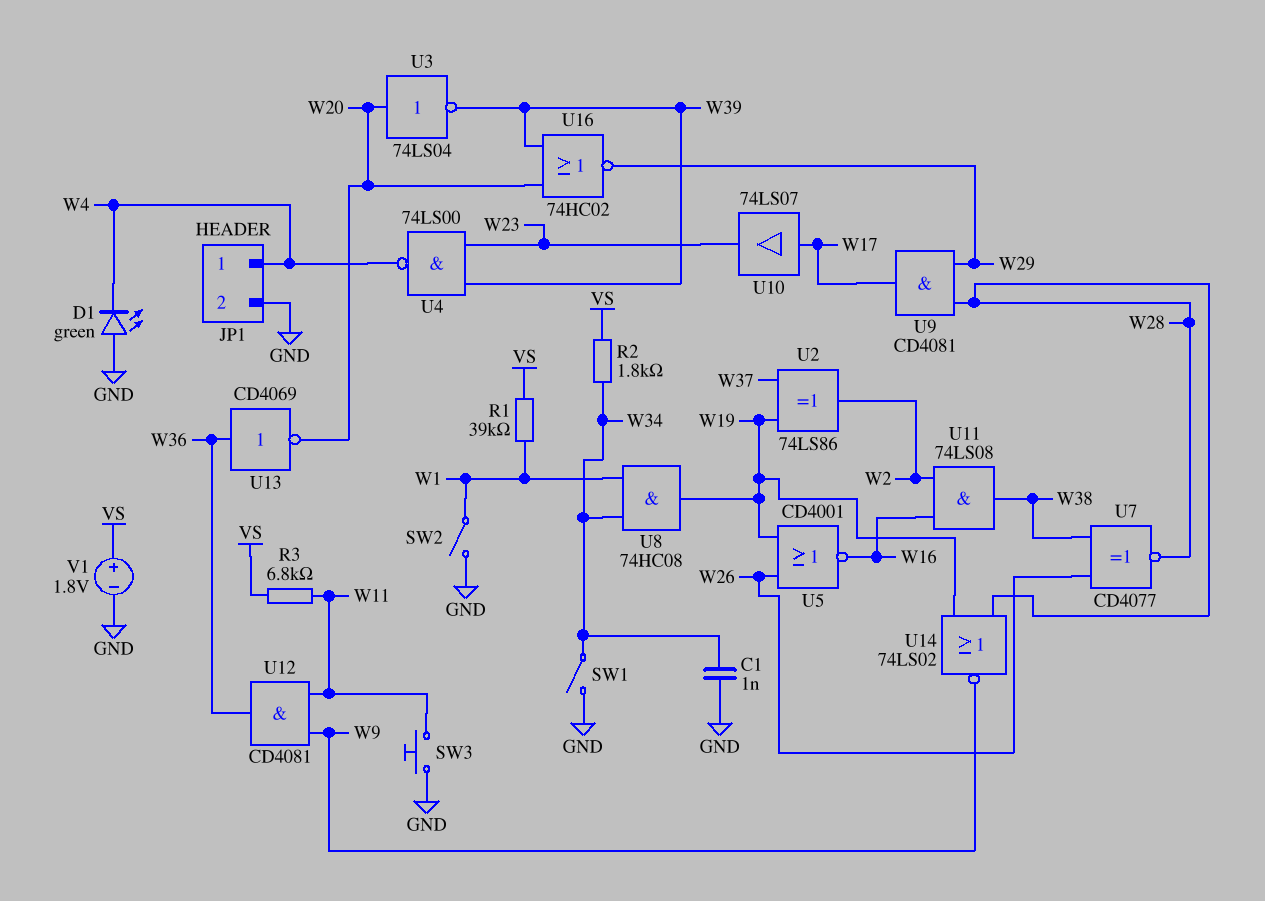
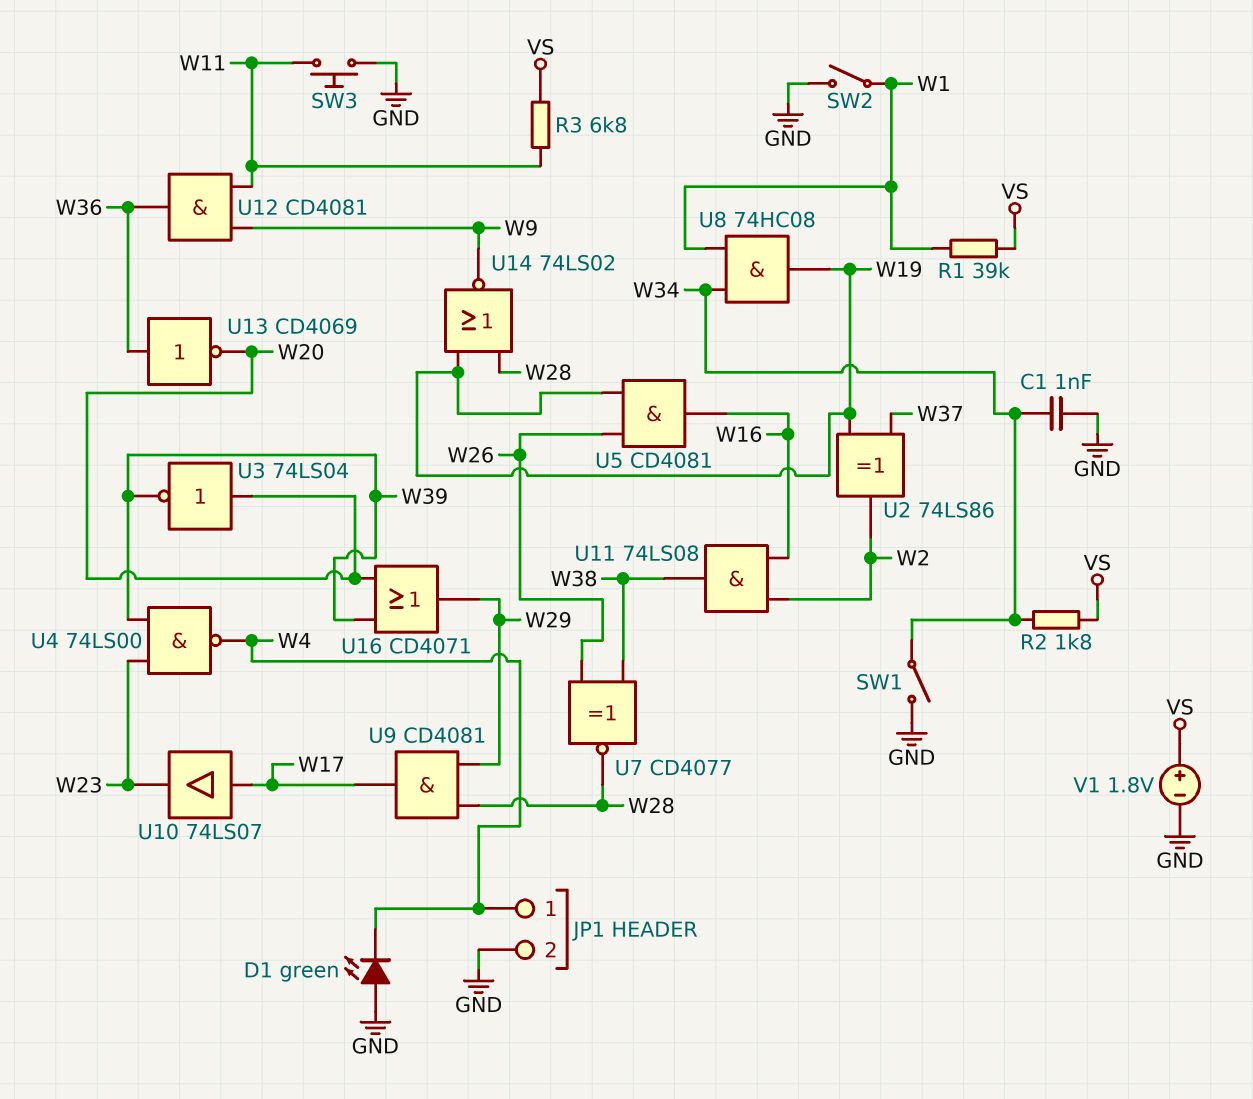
U5: NOR CD4001 (in W19, in W26, out W16) -> AND CD4081 (in W19, in W26, out W16)
U16: NOR 74HC02 (in W20, in W39, out W29) -> OR CD4071 (in W20, in W39, out W29)

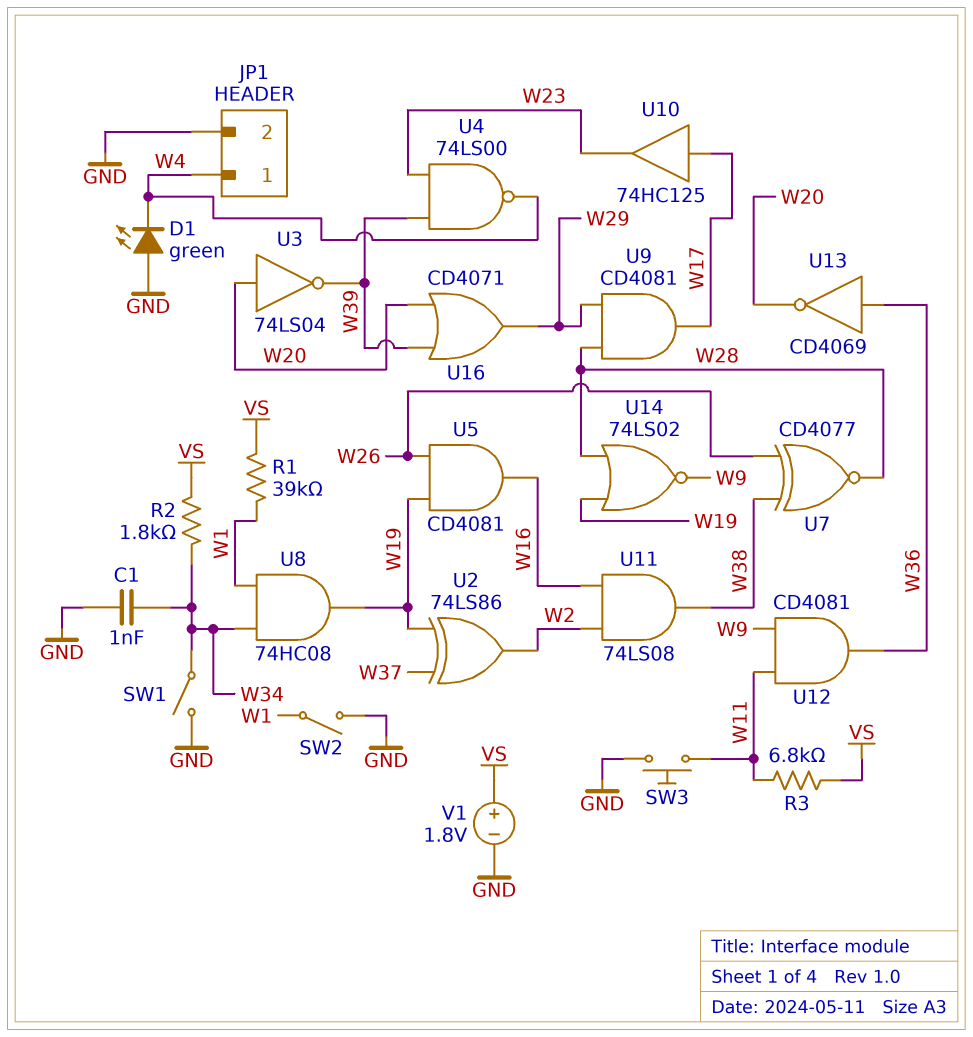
U10: buffer 74LS07 (in W17, out W23) -> buffer 74HC125 (in W17, out W23)

